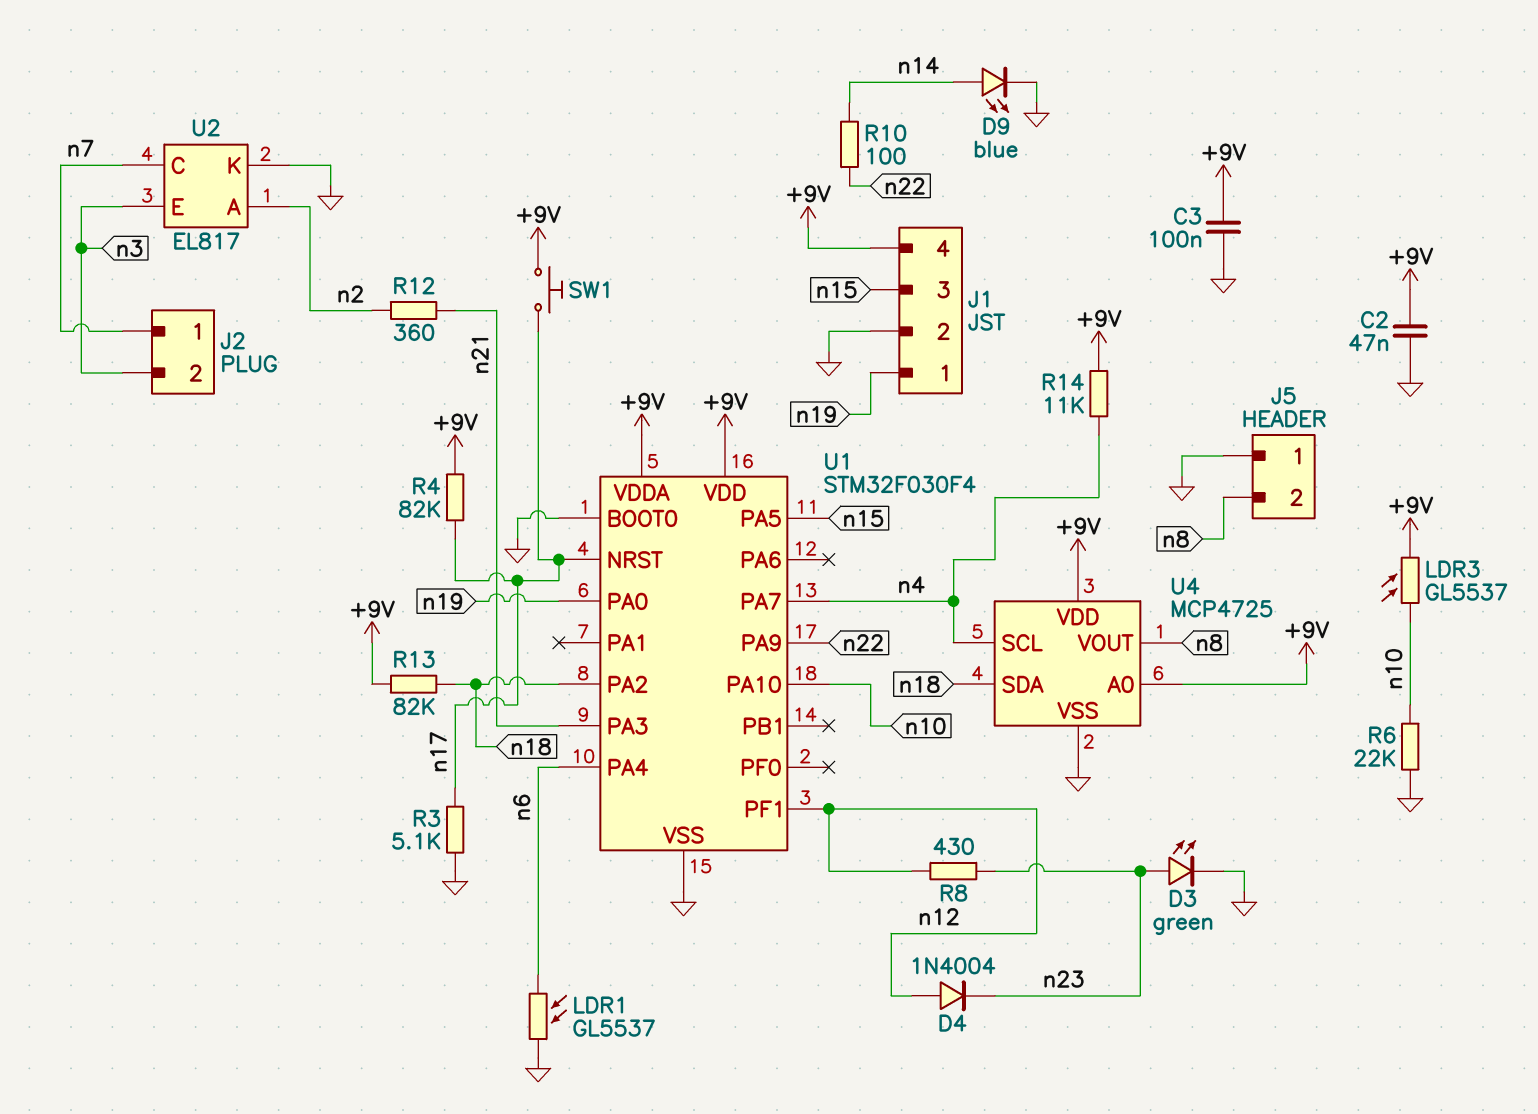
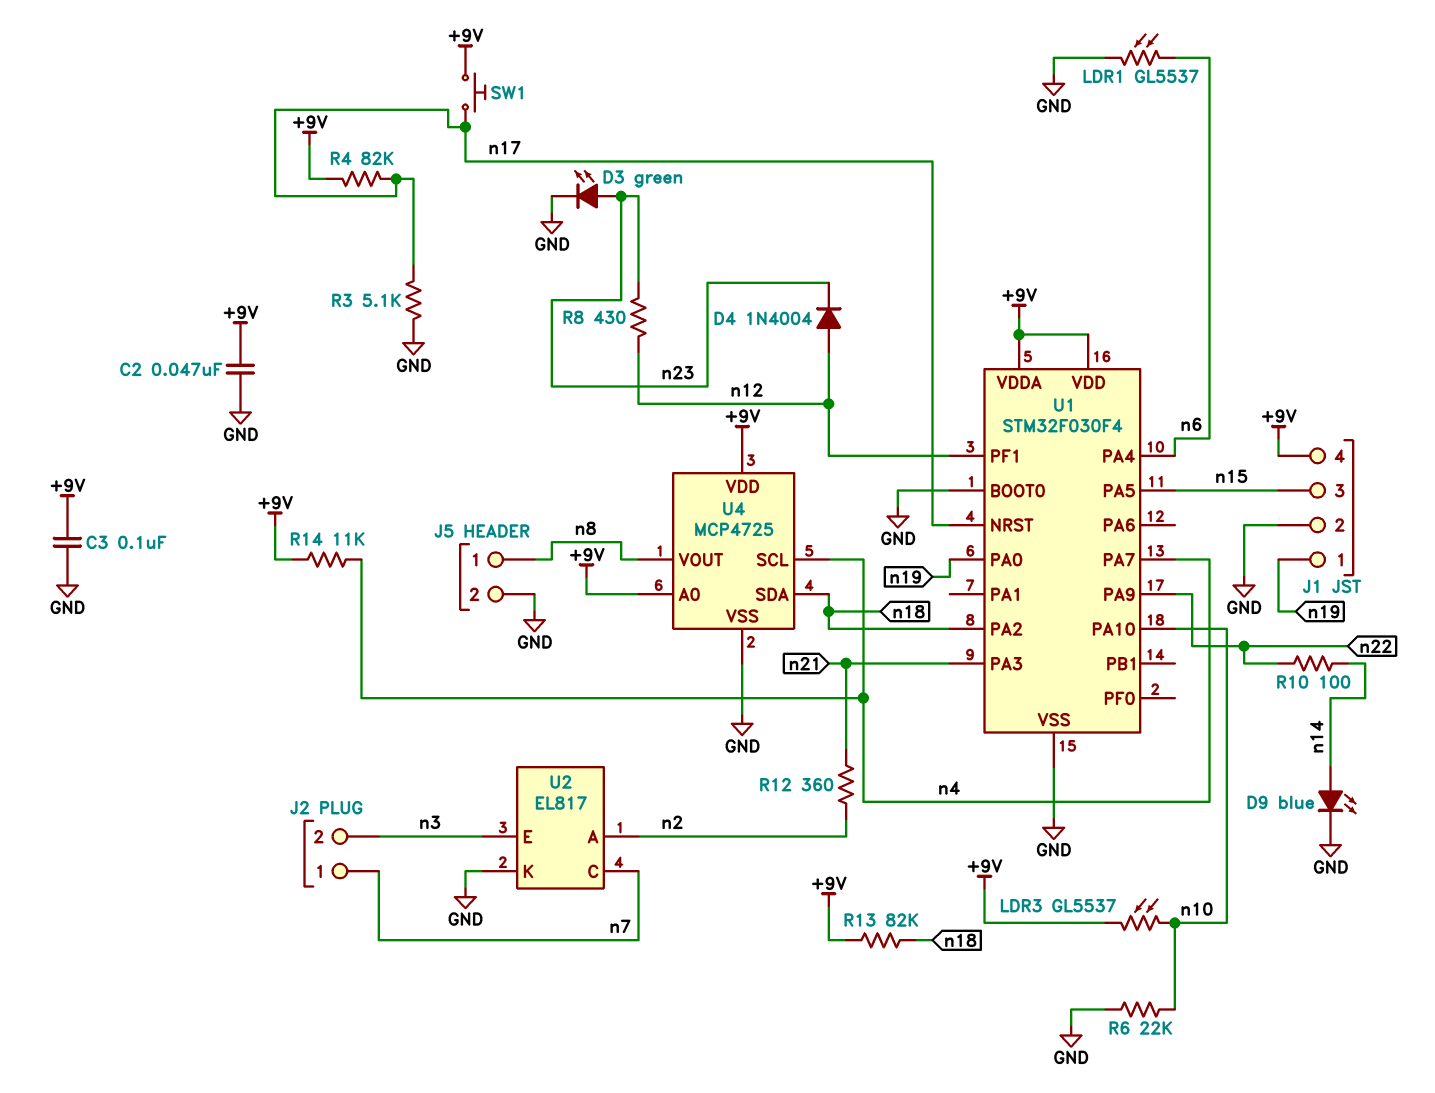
J5 pin 1: GND -> n8
J5 pin 2: n8 -> GND

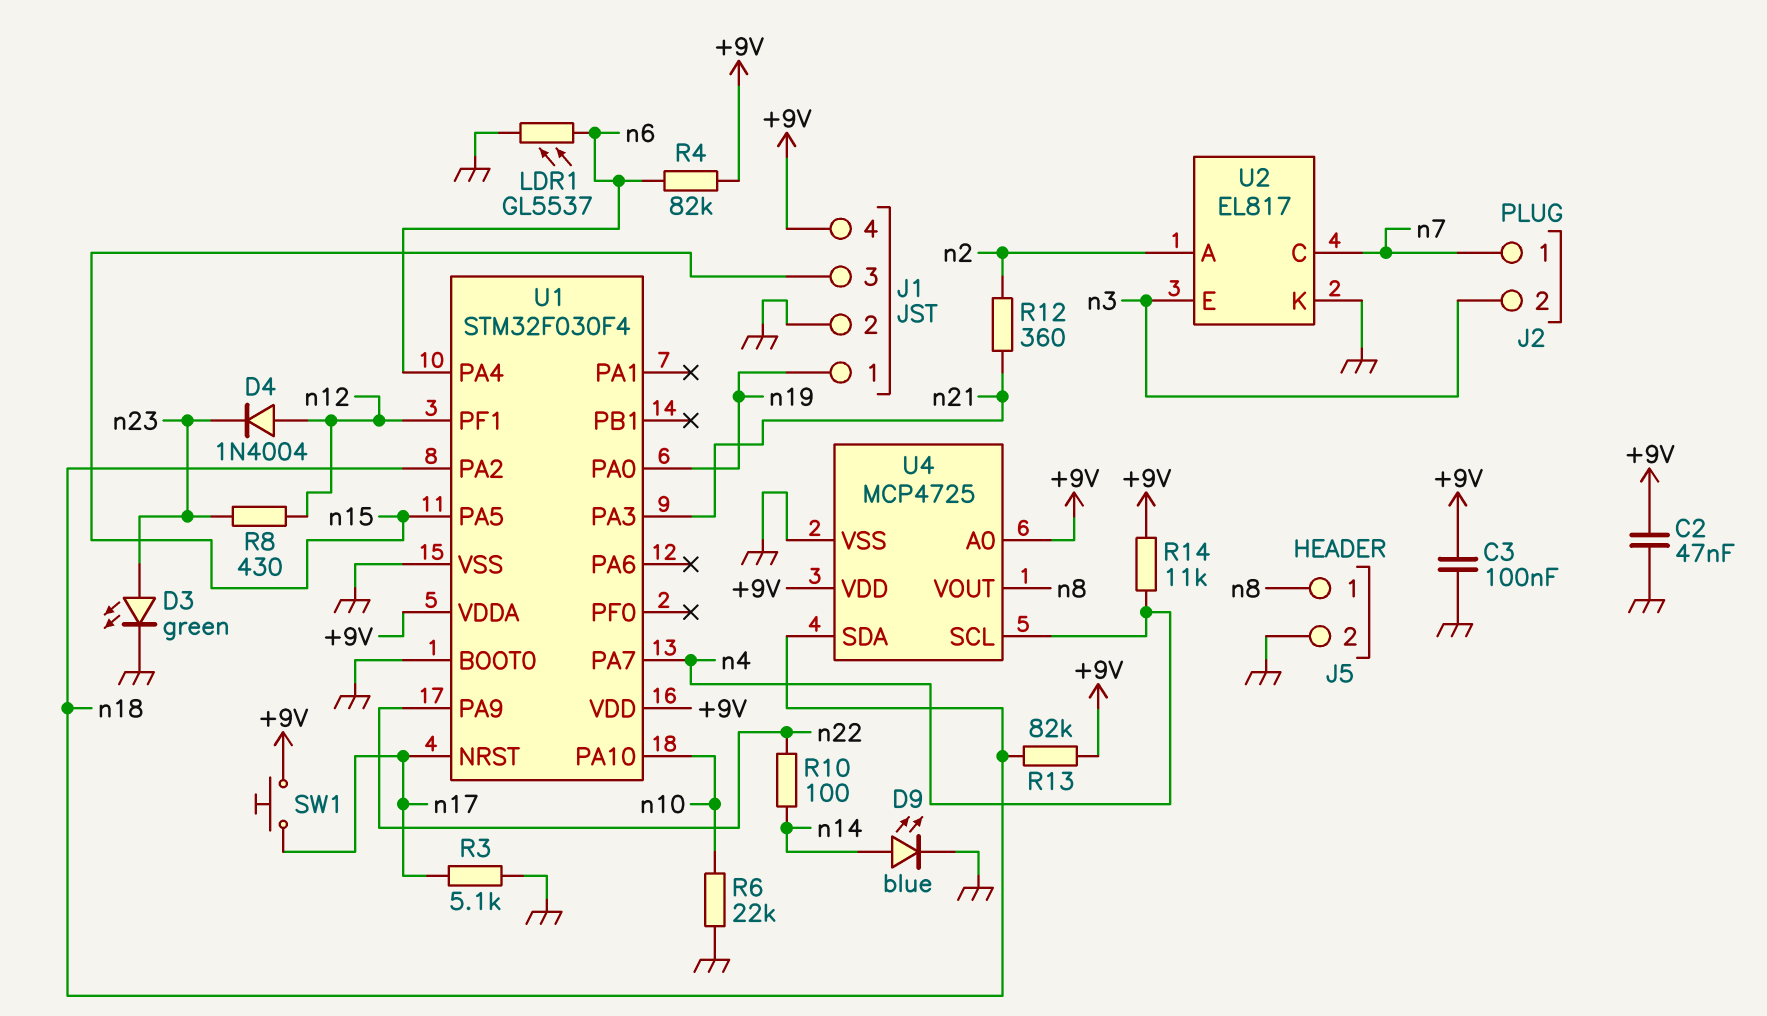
LDR3: GL5537 (+9V, n10) -> none
R4: 82k (+9V, n17) -> 82k (+9V, n6)

